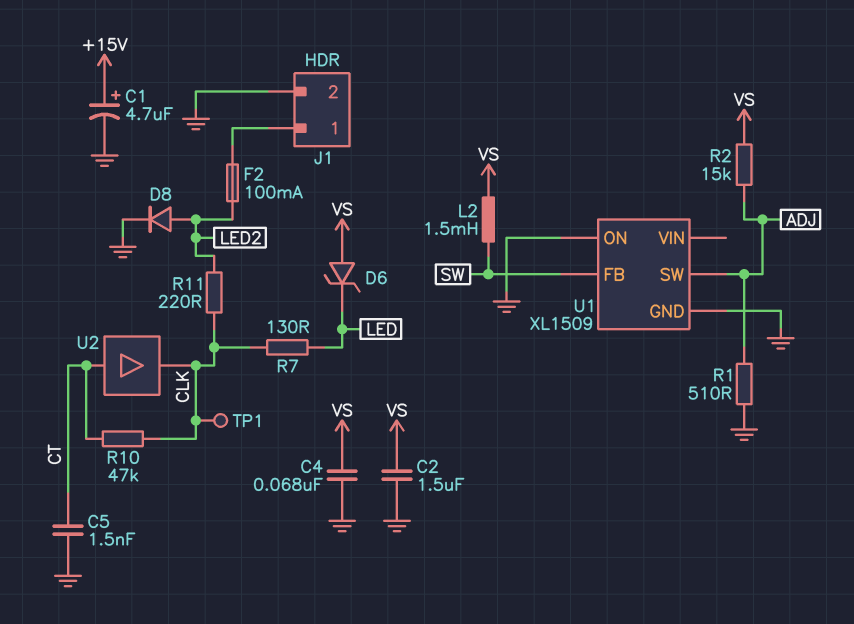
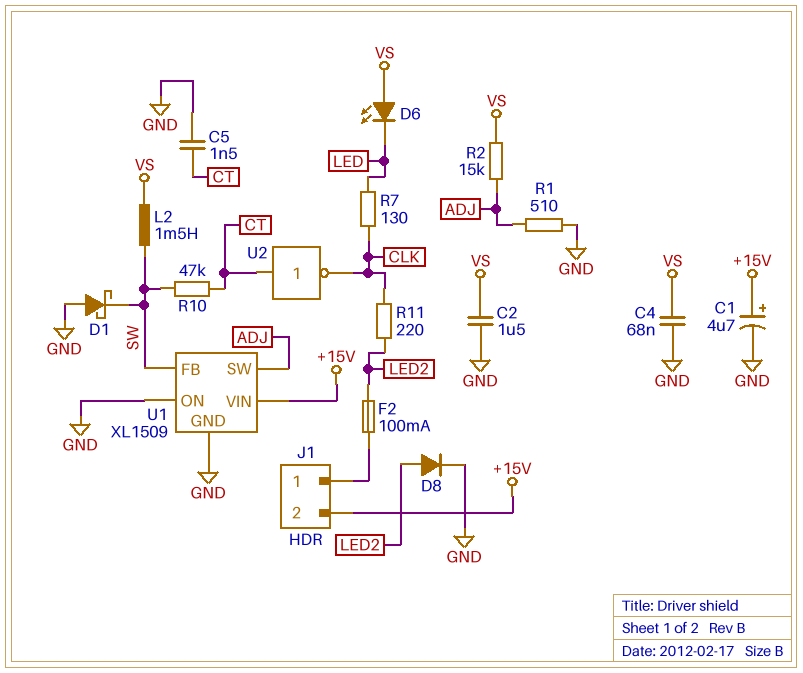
D1: none -> schottky (A GND, K SW)
D6: zener (A VS, K LED) -> LED (A VS, K LED)
J1 pin 2: GND -> +15V
R10: 47k (CLK, CT) -> 47k (CT, SW)
TP1: test point (CLK) -> none
U1 pin VIN: none -> +15V
U2: buffer (in CT, out CLK) -> NOT (in CT, out CLK)

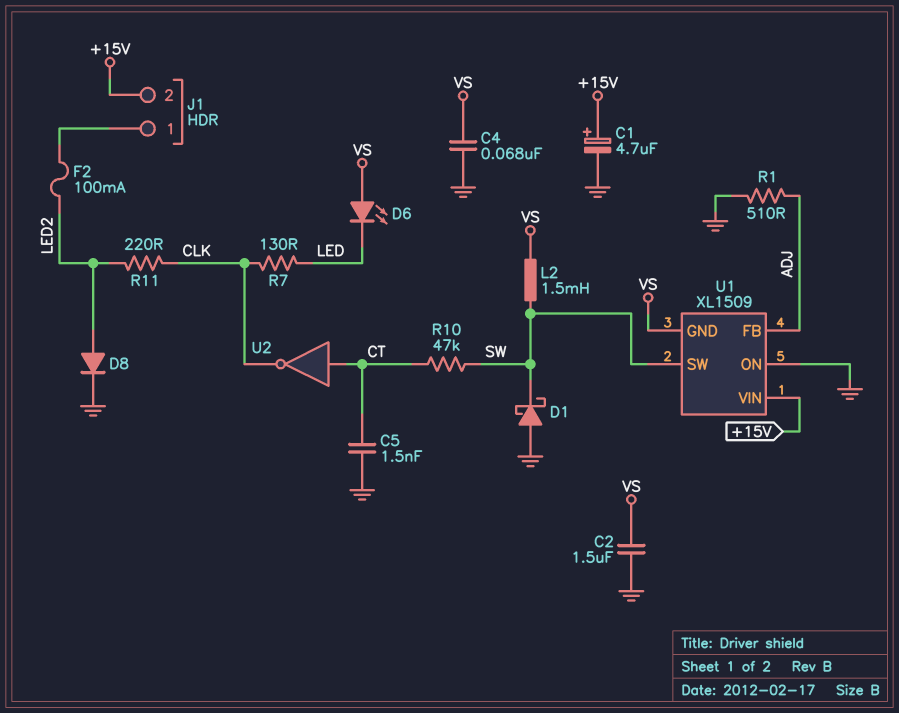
R2: 15k (ADJ, VS) -> none
U1 pin FB: SW -> ADJ
U1 pin GND: GND -> VS
U1 pin SW: ADJ -> SW

